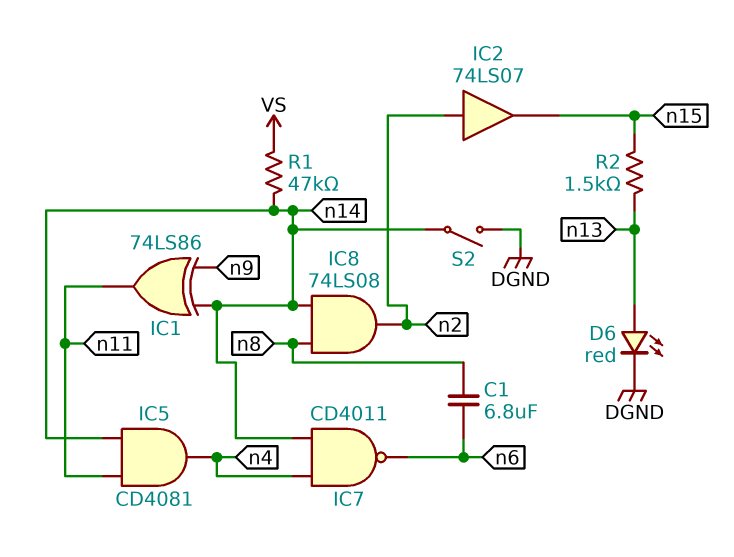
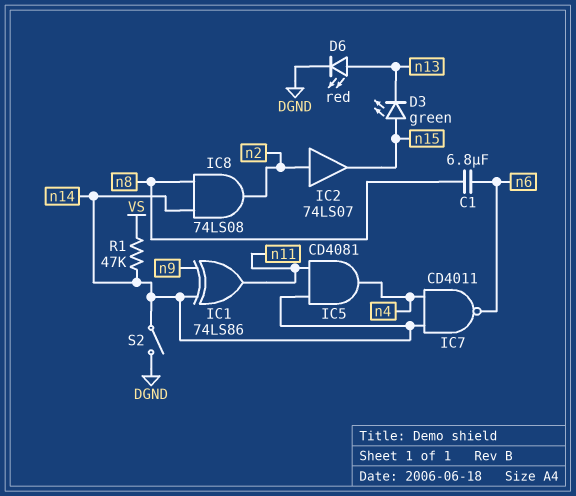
D3: none -> LED green (A n15, K n13)
R2: 1.5k (n13, n15) -> none

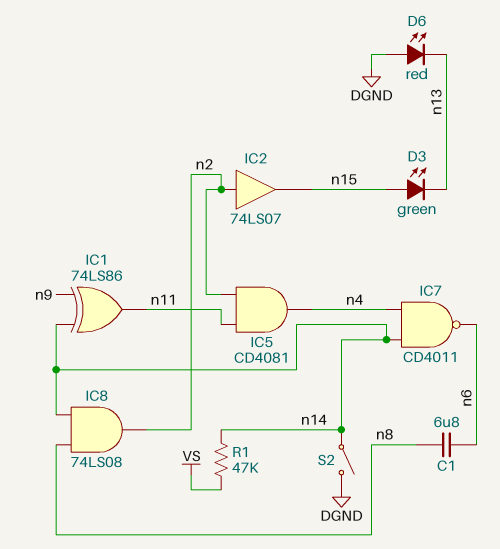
D6: LED red (A n13, K DGND) -> LED red (A DGND, K n13)
IC5: AND CD4081 (in n11, in n14, out n4) -> AND CD4081 (in n2, in n11, out n4)

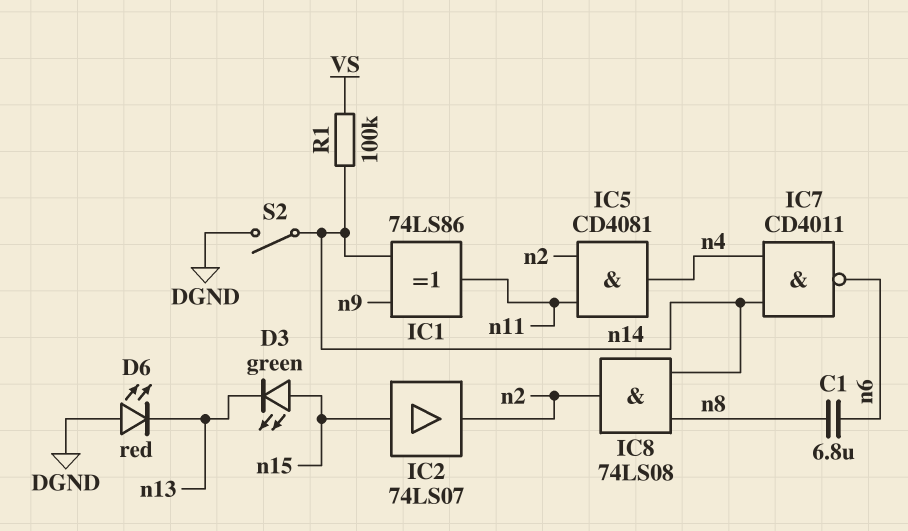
IC2: buffer 74LS07 (in n2, out n15) -> buffer 74LS07 (in n15, out n2)
R1: 47k (VS, n14) -> 100k (VS, n14)

